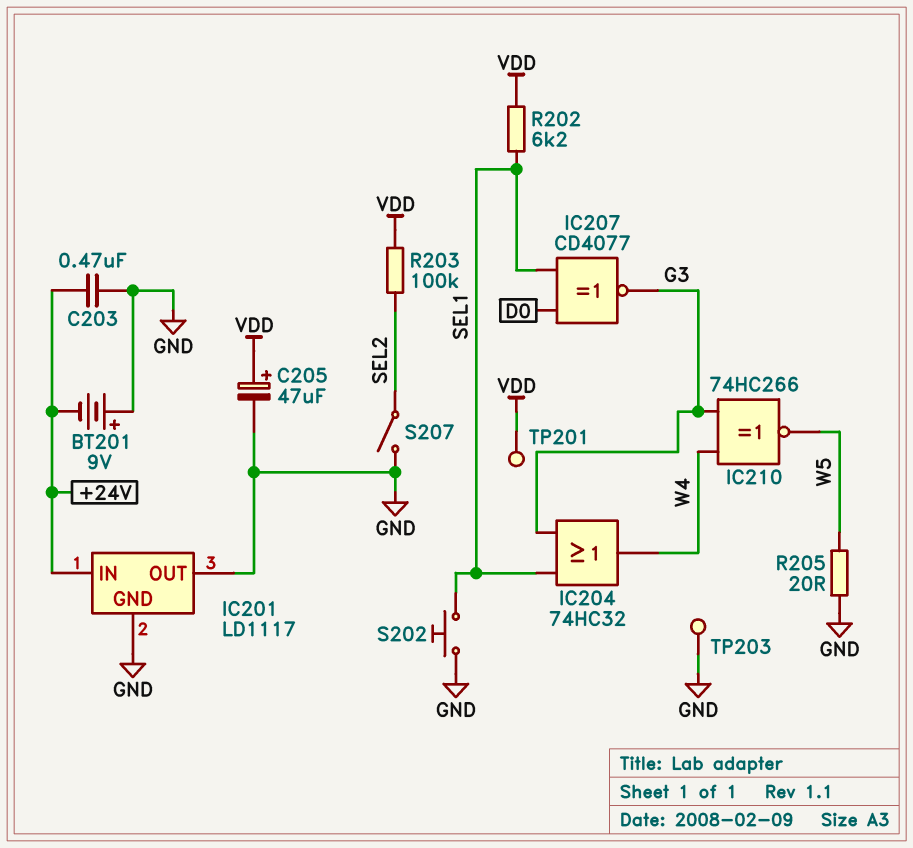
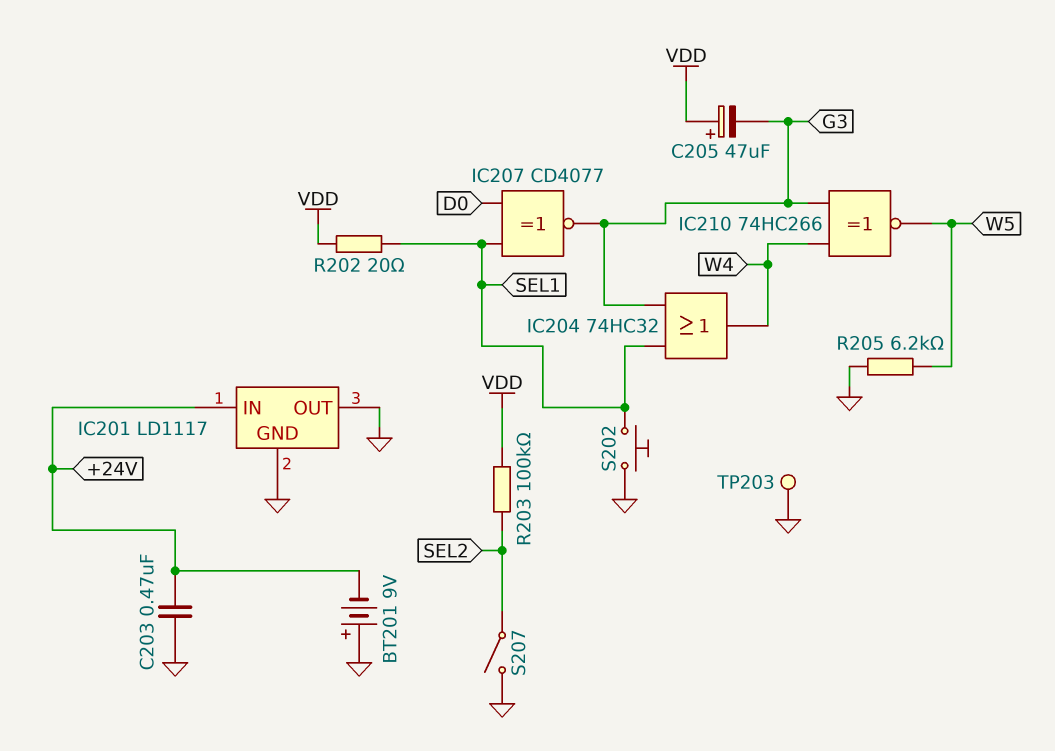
C205: 47uF (plus VDD, minus GND) -> 47uF (plus VDD, minus G3)
R202: 6.2k (SEL1, VDD) -> 20 (SEL1, VDD)
R205: 20 (GND, W5) -> 6.2k (GND, W5)
TP201: test point (VDD) -> none

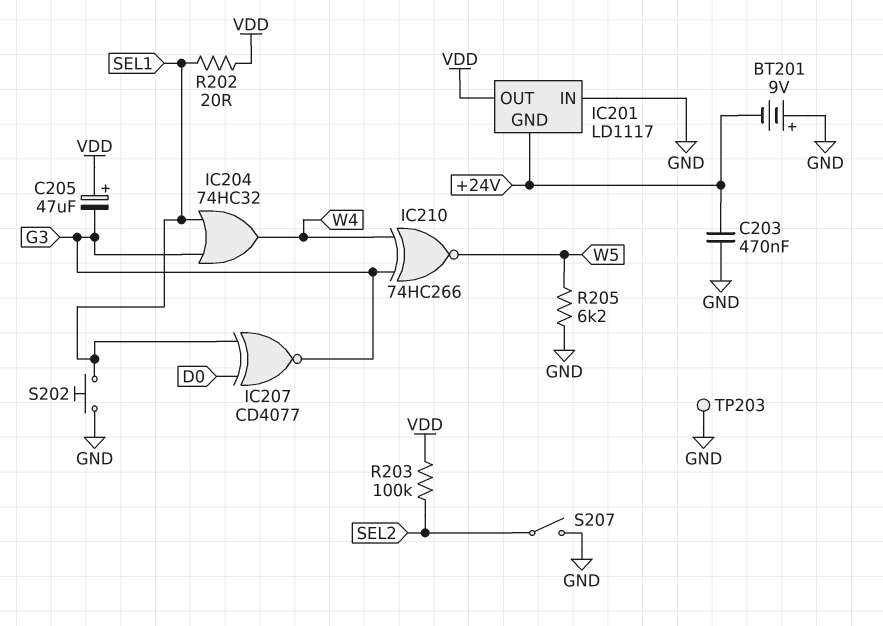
IC201 pin GND: GND -> +24V
IC201 pin IN: +24V -> GND
IC201 pin OUT: GND -> VDD

